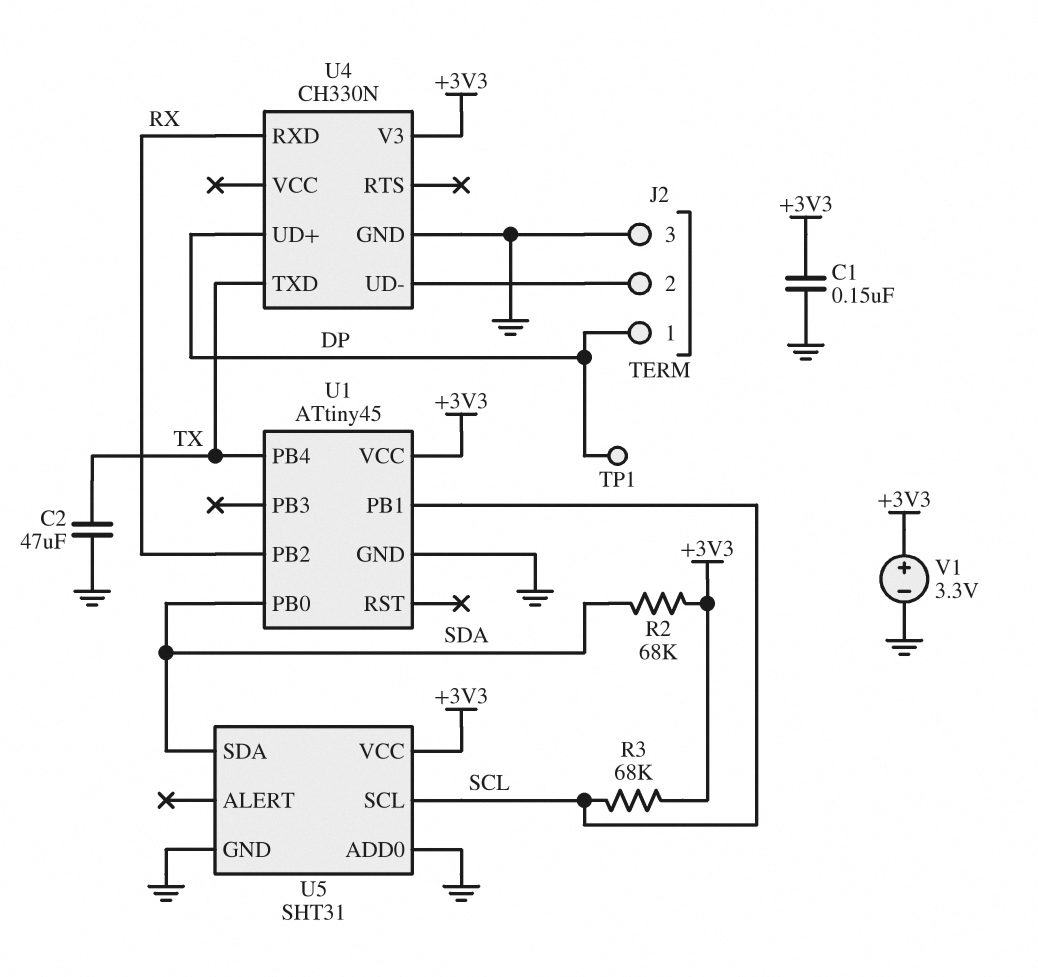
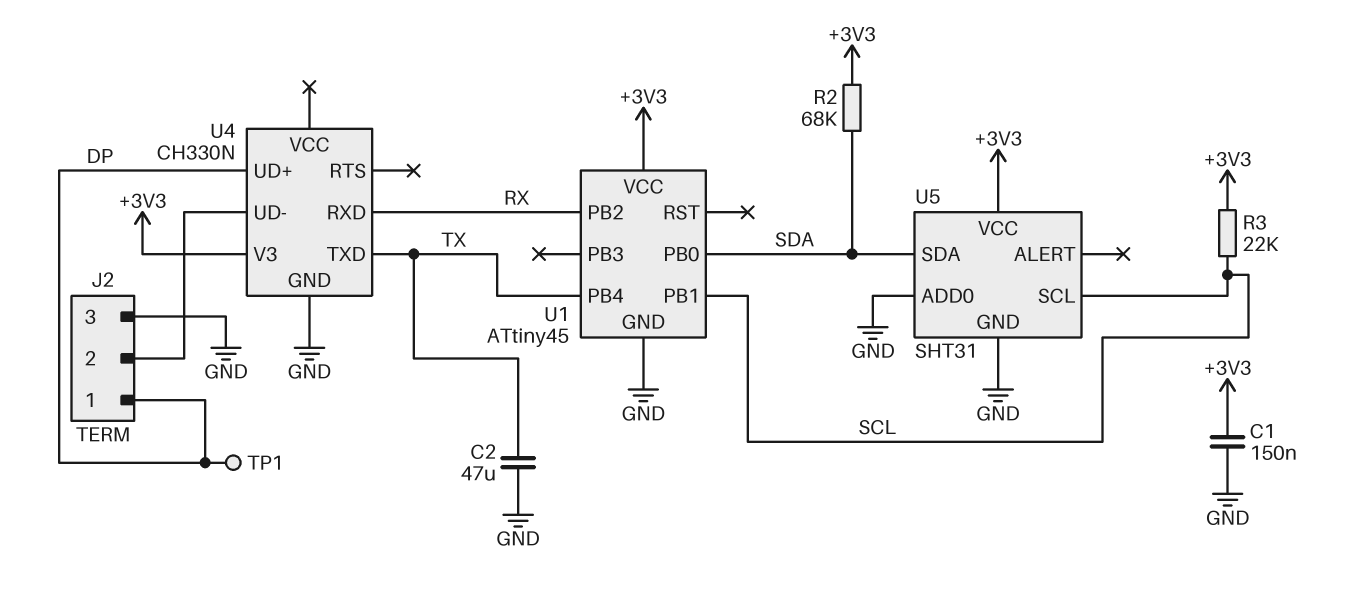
R3: 68k (+3V3, SCL) -> 22k (+3V3, SCL)
V1: 3.3V (plus +3V3, minus GND) -> none

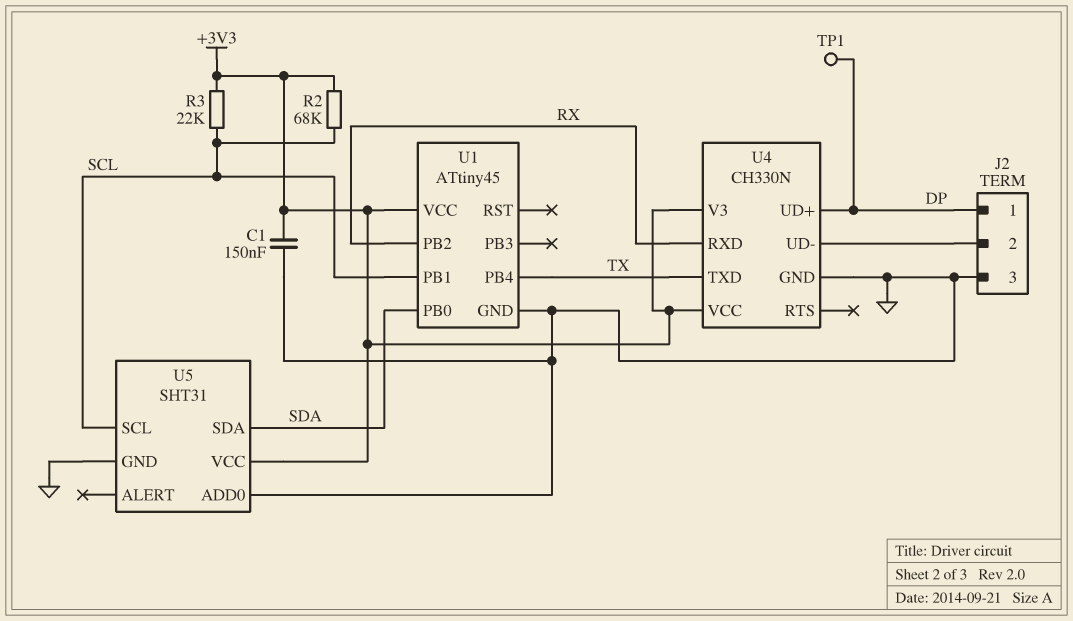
C2: 47uF (GND, TX) -> none
R2: 68k (+3V3, SDA) -> 68k (+3V3, SCL)
U4 pin VCC: none -> +3V3

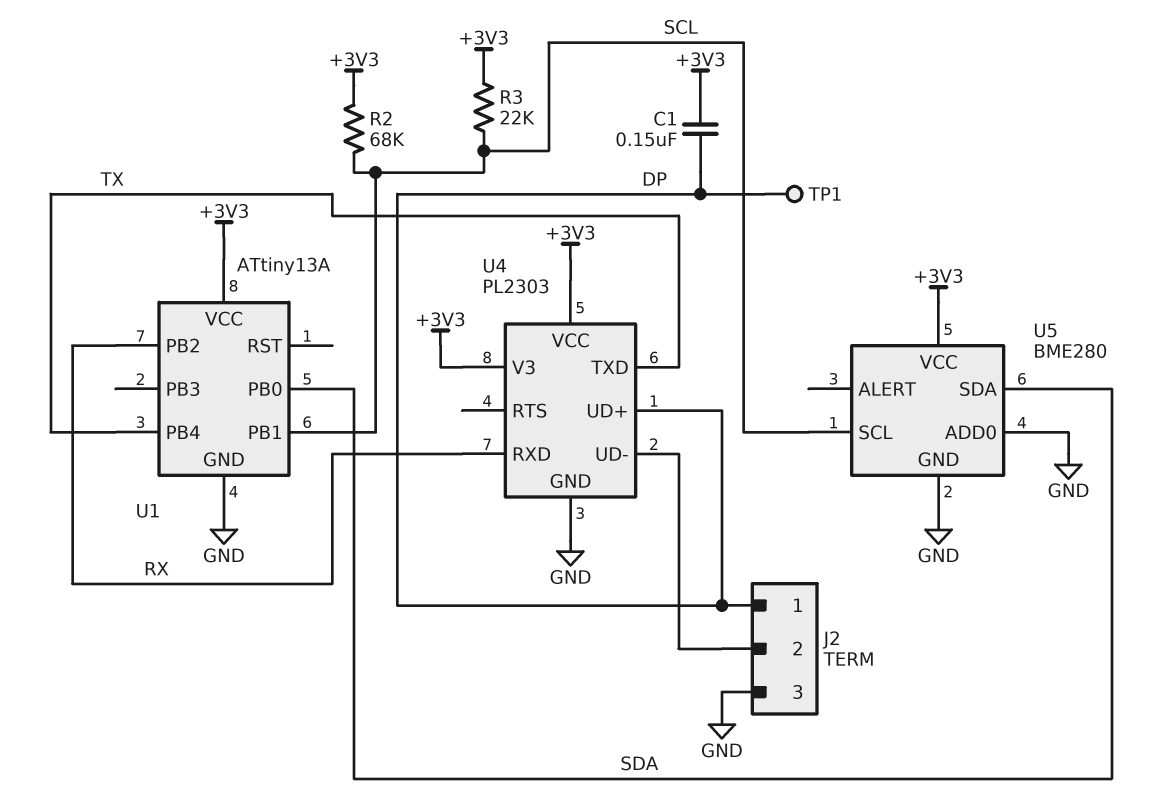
C1: 150nF (+3V3, GND) -> 150nF (+3V3, DP)
U1: ATtiny45 -> ATtiny13A
U4: CH330N -> PL2303
U5: SHT31 -> BME280

